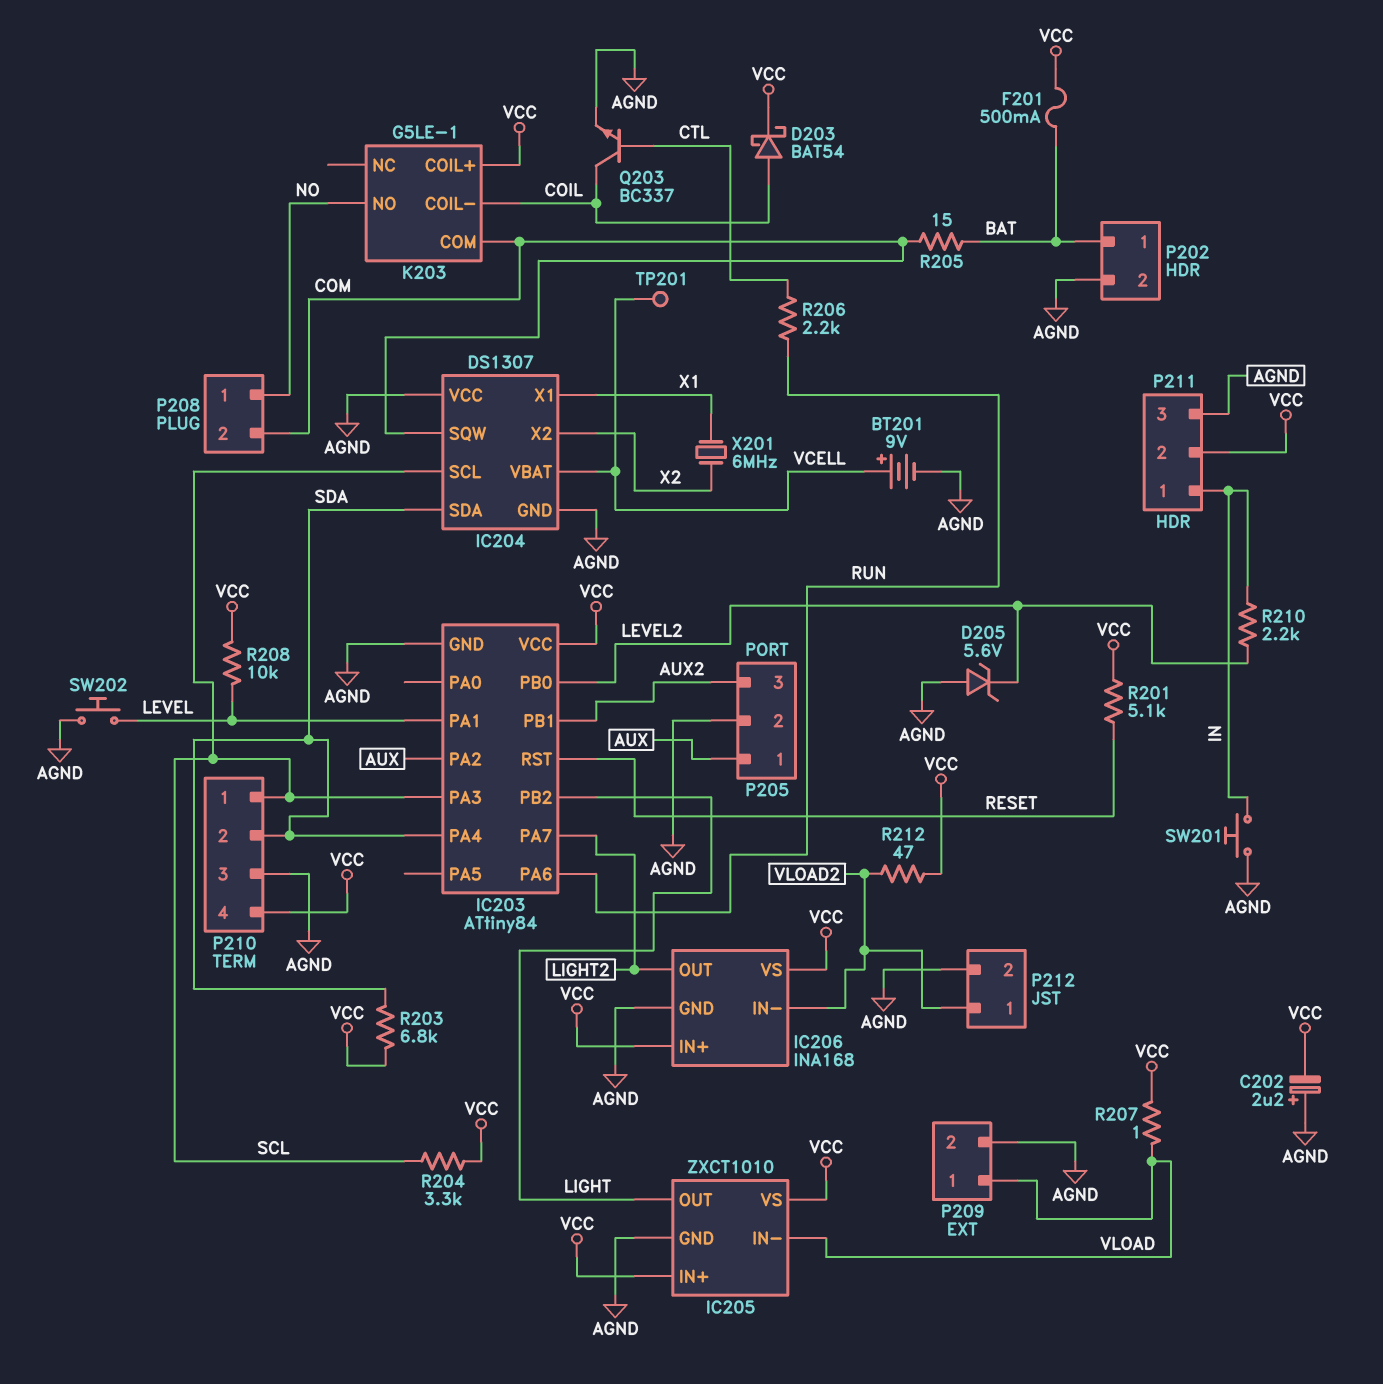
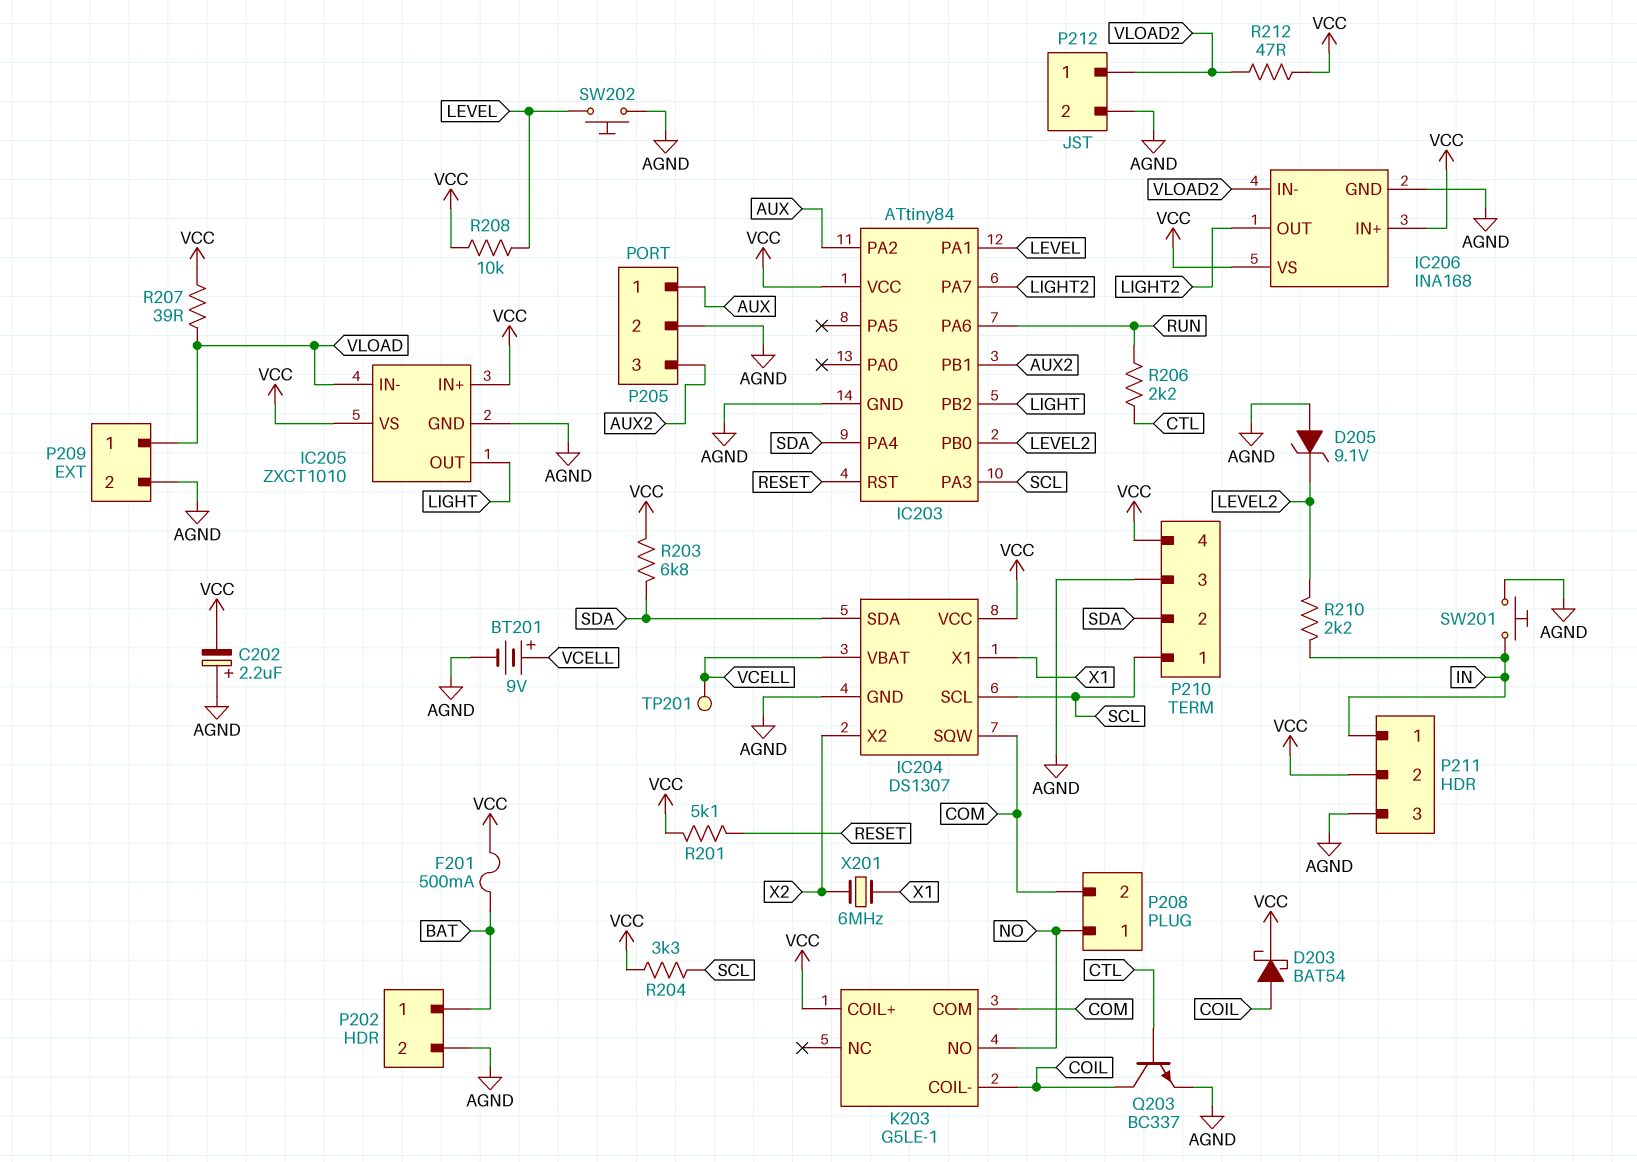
D205: zener 5.6V (A AGND, K LEVEL2) -> zener 9.1V (A AGND, K LEVEL2)
IC204 pin VCC: AGND -> VCC
R205: 15 (BAT, COM) -> none
R207: 1 (VCC, VLOAD) -> 39 (VCC, VLOAD)

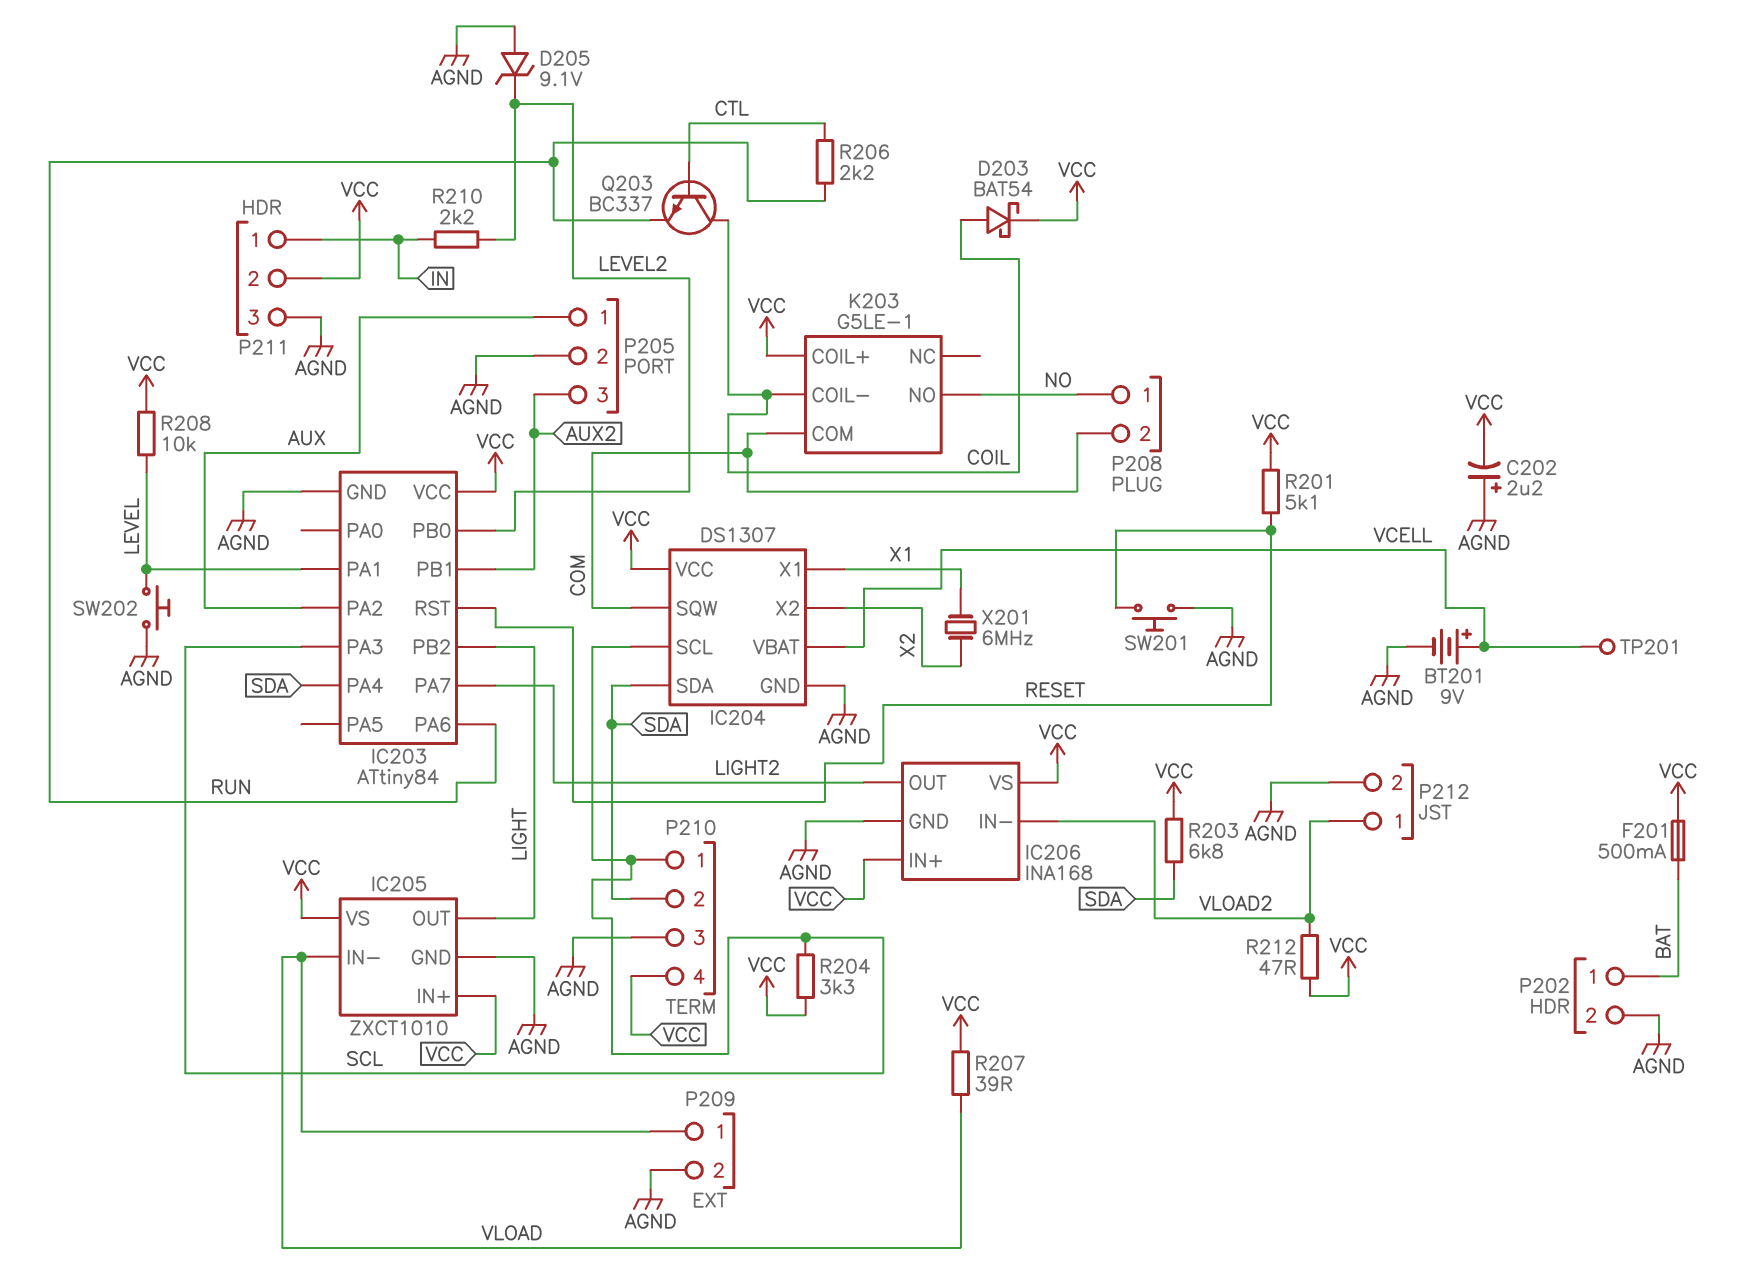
Q203: NPN BC337 (B CTL, C COIL, E AGND) -> NPN BC337 (B CTL, C COIL, E RUN)
SW201: button (AGND, IN) -> button (AGND, RESET)

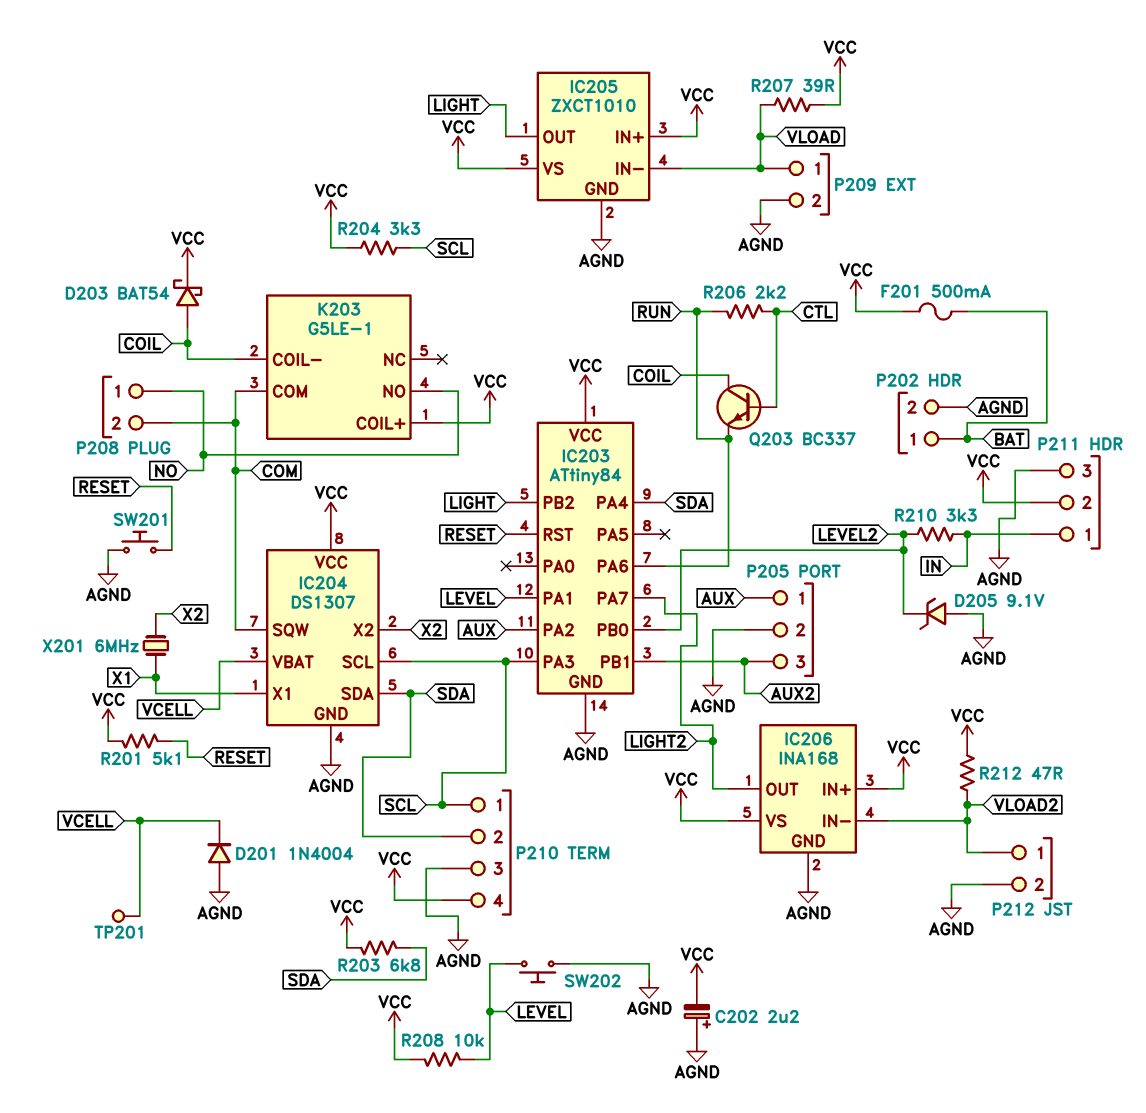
BT201: 9V (plus VCELL, minus AGND) -> none
D201: none -> diode 1N4004 (A AGND, K VCELL)
R210: 2.2k (IN, LEVEL2) -> 3.3k (IN, LEVEL2)

